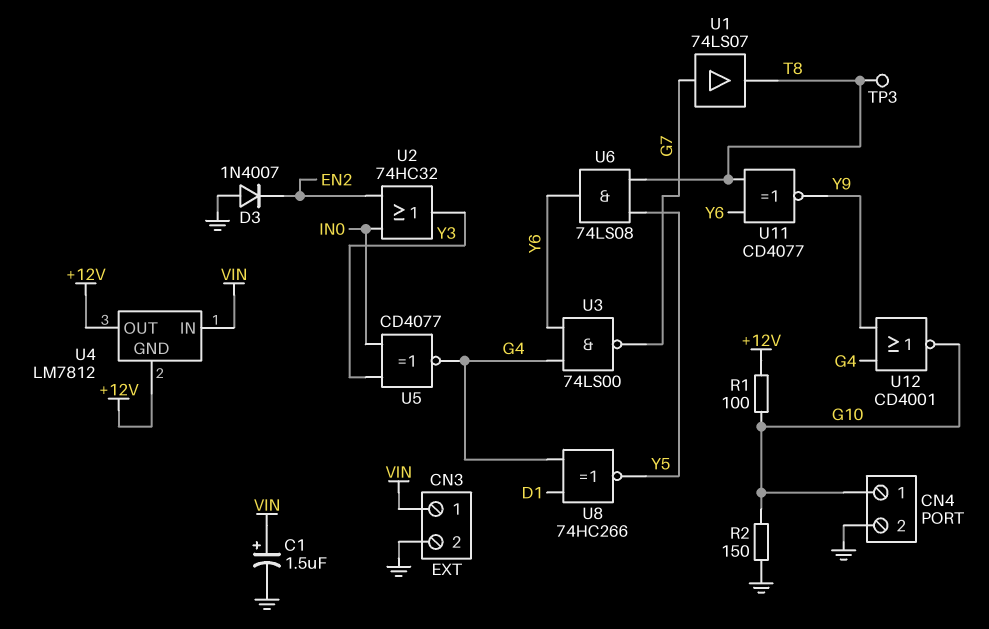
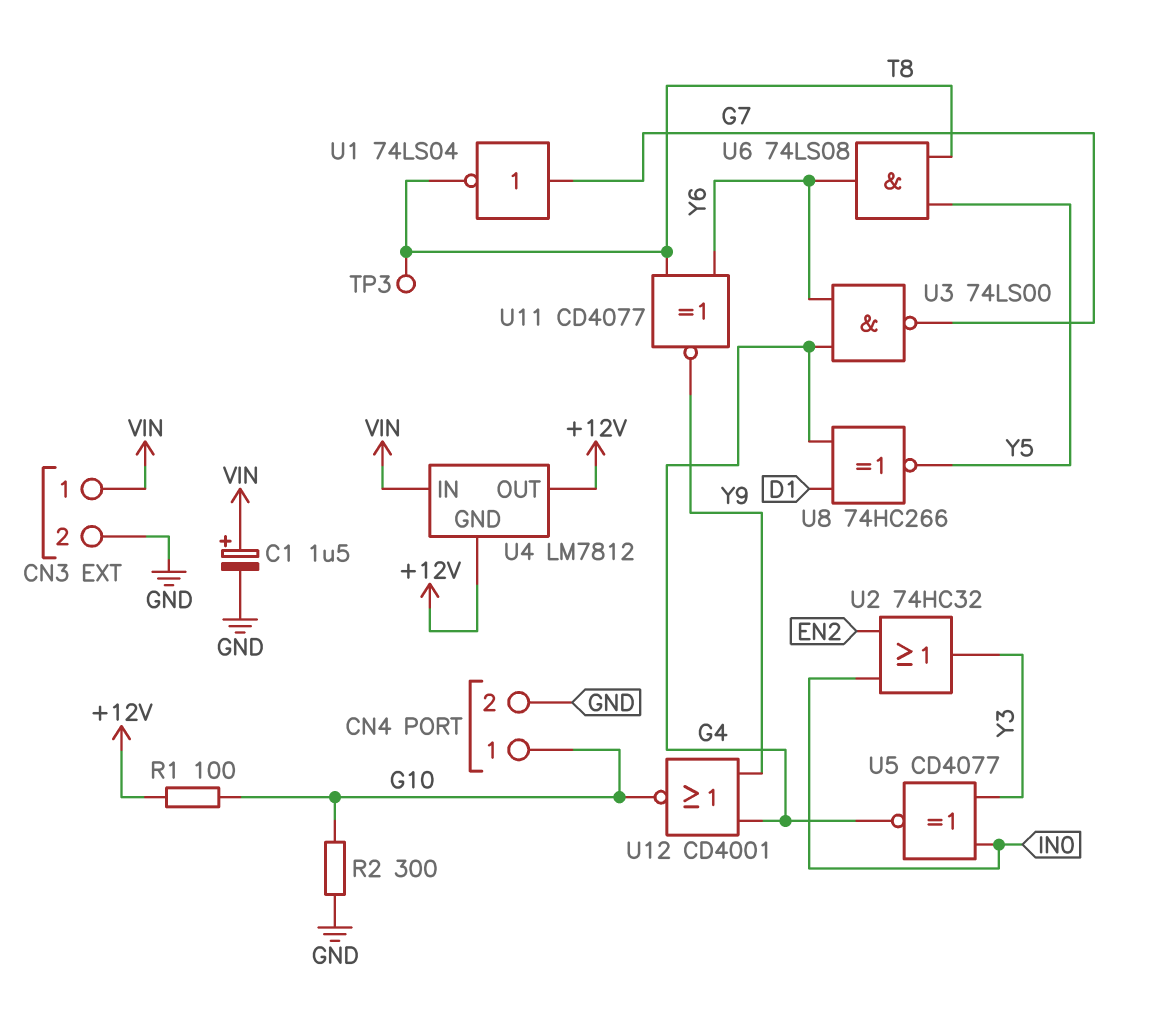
D3: diode 1N4007 (A GND, K EN2) -> none
R2: 150 (G10, GND) -> 300 (G10, GND)
U1: buffer 74LS07 (in G7, out T8) -> NOT 74LS04 (in G7, out T8)

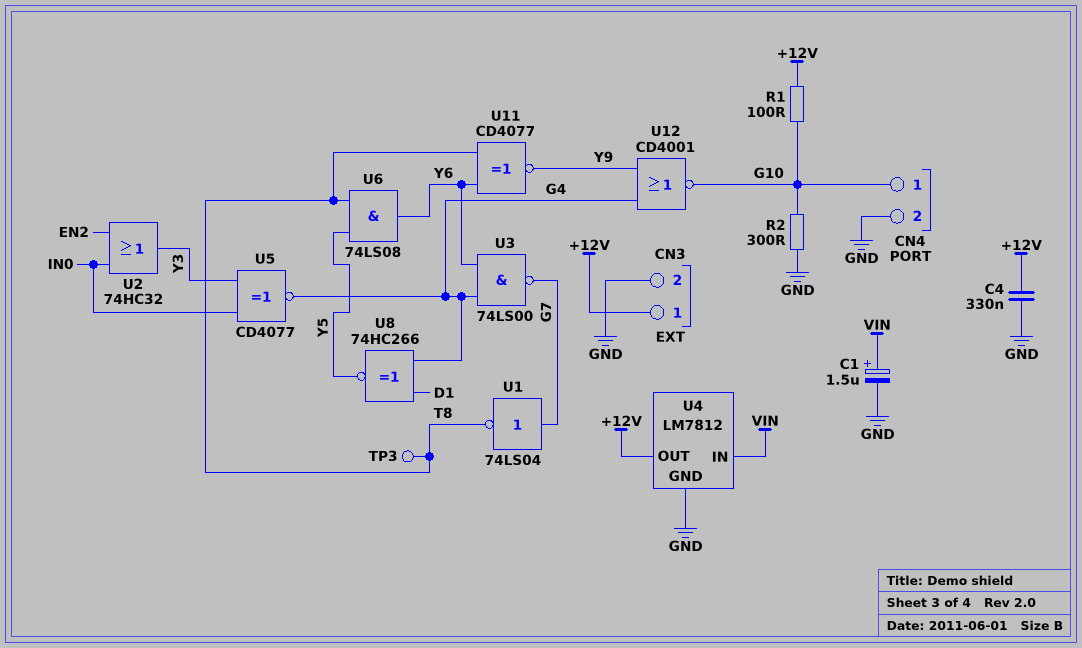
C4: none -> 330nF (+12V, GND)
CN3 pin 1: VIN -> +12V
U4 pin GND: +12V -> GND

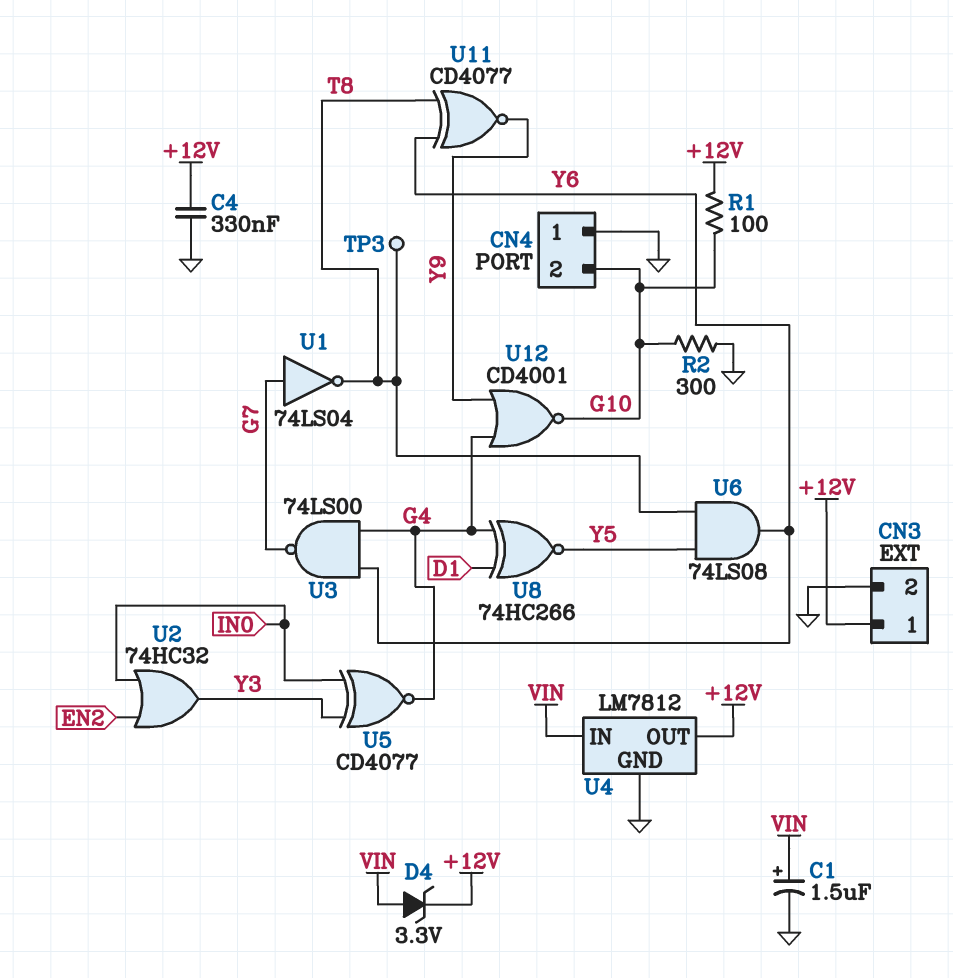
CN4 pin 1: G10 -> GND
CN4 pin 2: GND -> G10
D4: none -> zener 3.3V (A VIN, K +12V)

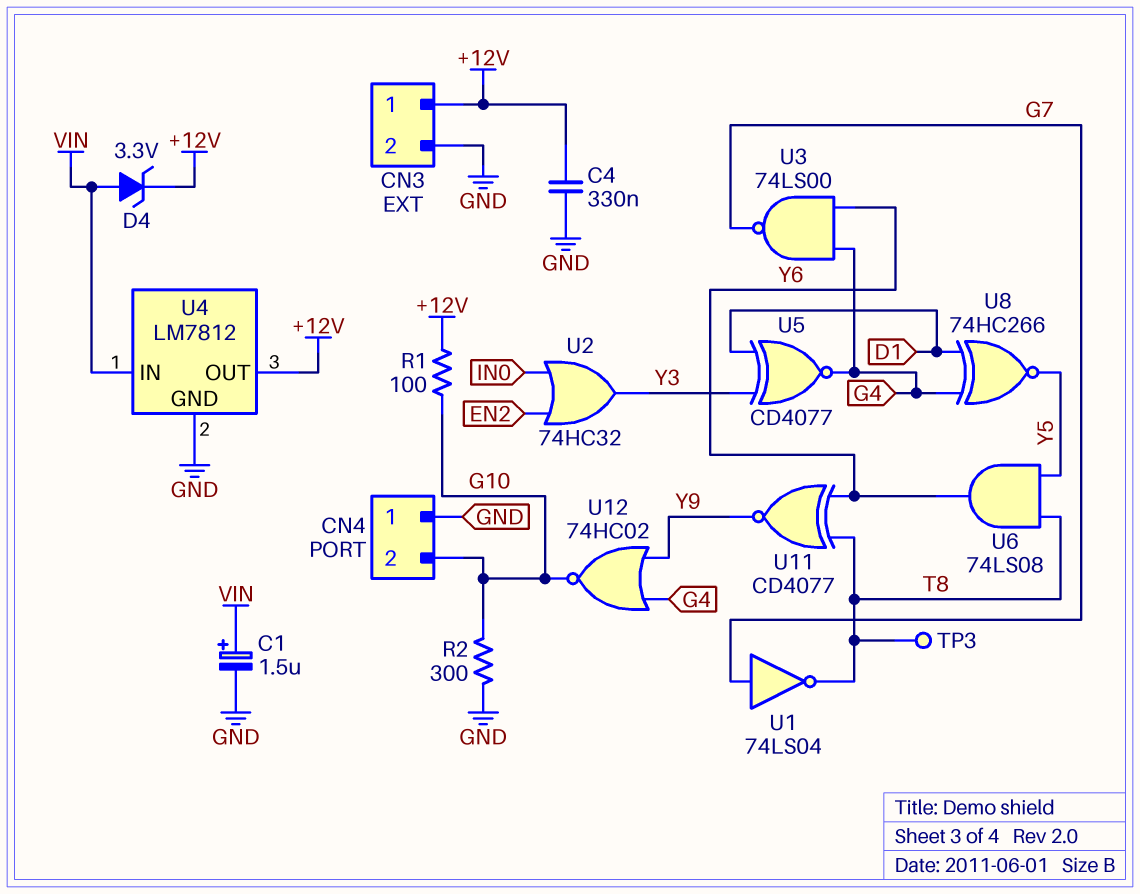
U5: XNOR CD4077 (in IN0, in Y3, out G4) -> XNOR CD4077 (in D1, in Y3, out G4)
U12: NOR CD4001 (in G4, in Y9, out G10) -> NOR 74HC02 (in G4, in Y9, out G10)

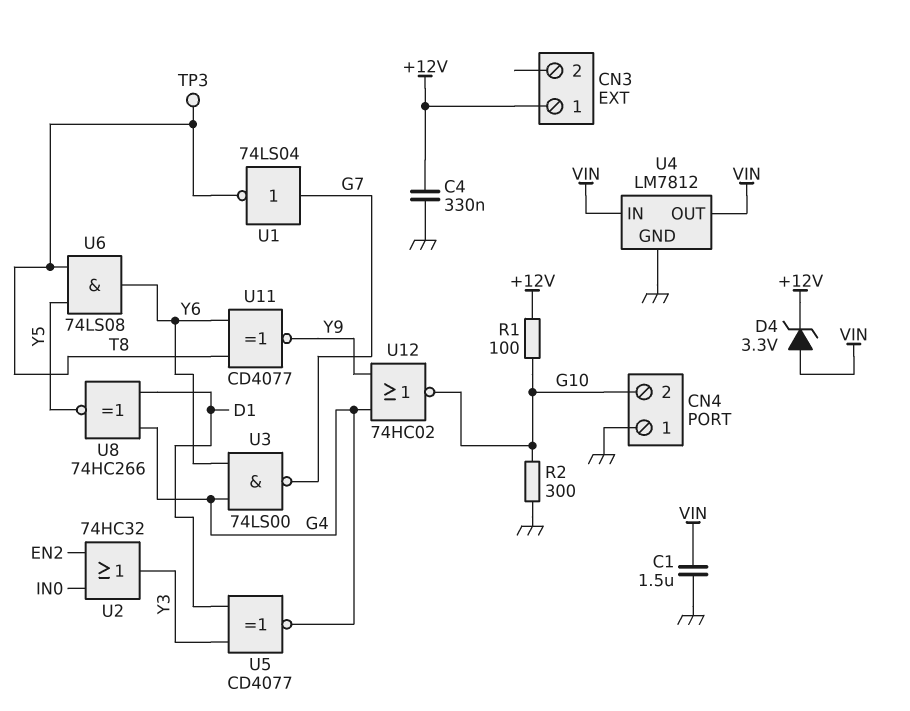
C1: 1.5uF (plus VIN, minus GND) -> 1.5uF (GND, VIN)
CN3 pin 2: GND -> none
U4 pin OUT: +12V -> VIN

